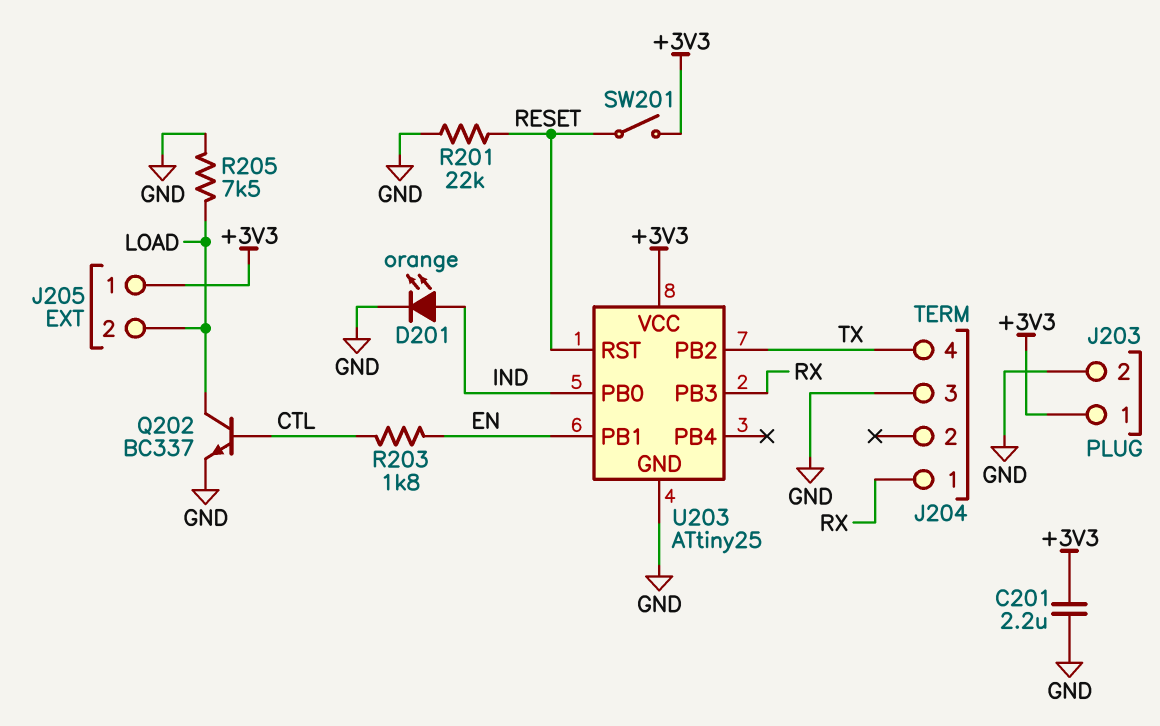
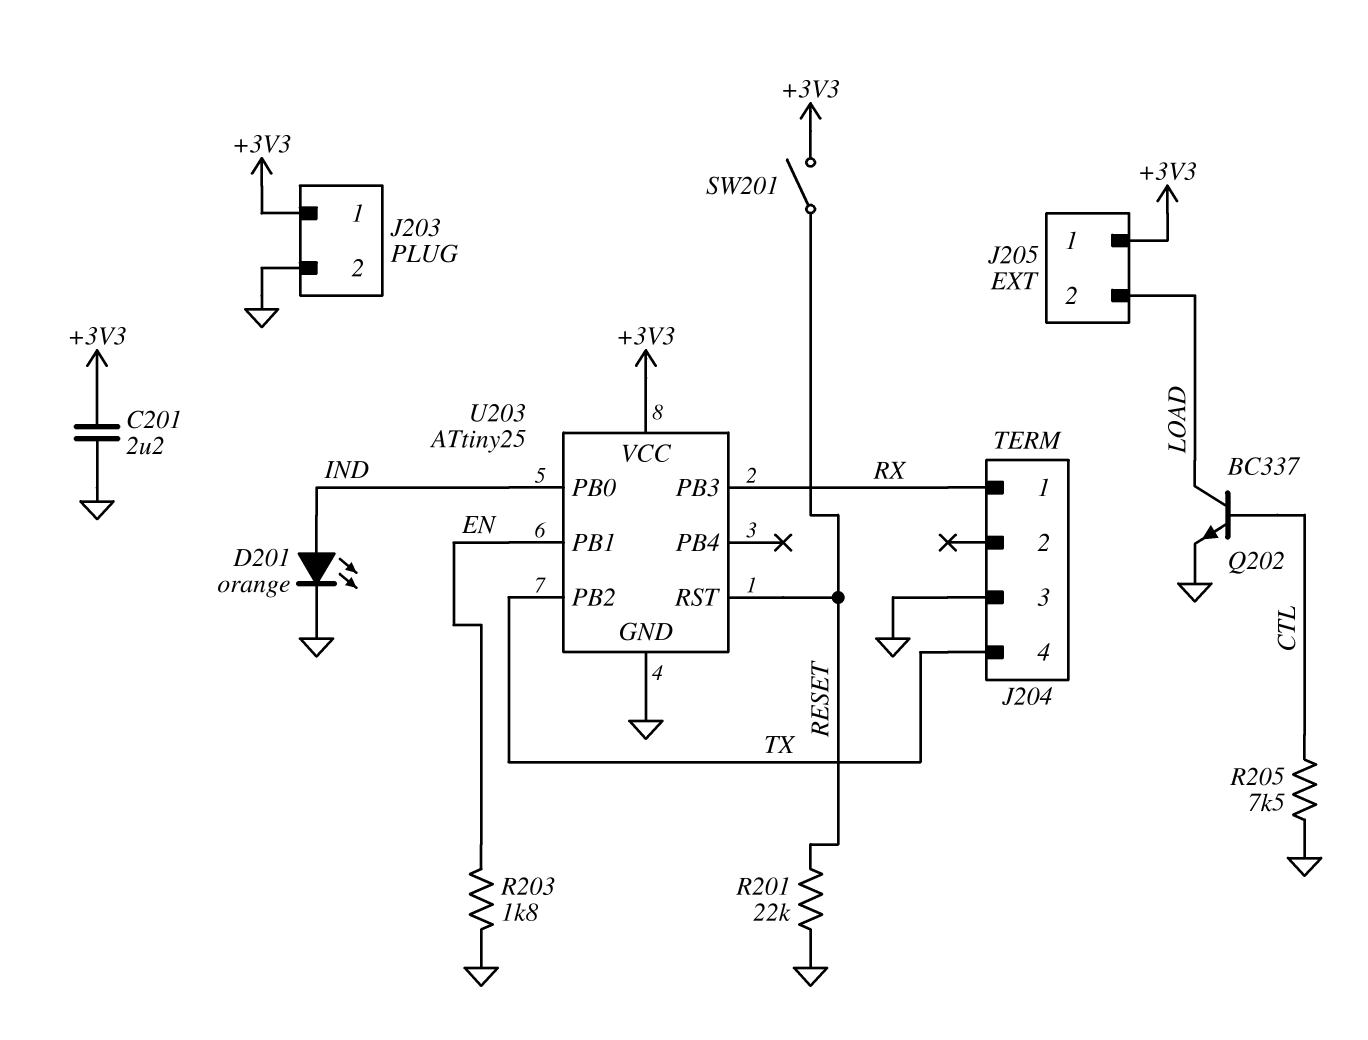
R203: 1.8k (CTL, EN) -> 1.8k (EN, GND)
R205: 7.5k (GND, LOAD) -> 7.5k (CTL, GND)

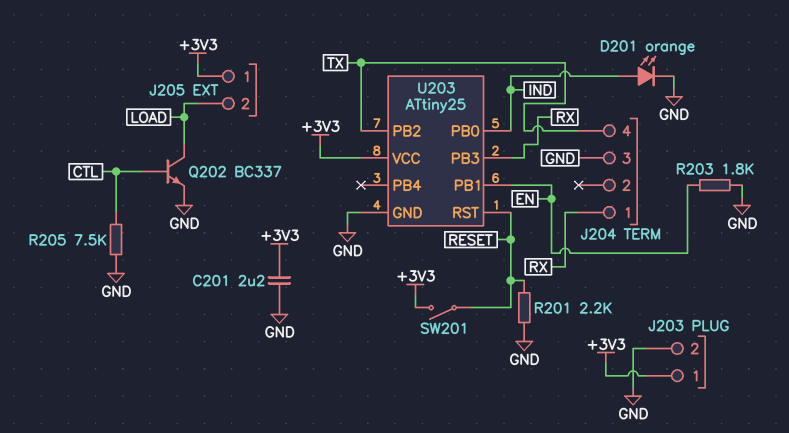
R201: 22k (GND, RESET) -> 2.2k (GND, RESET)

